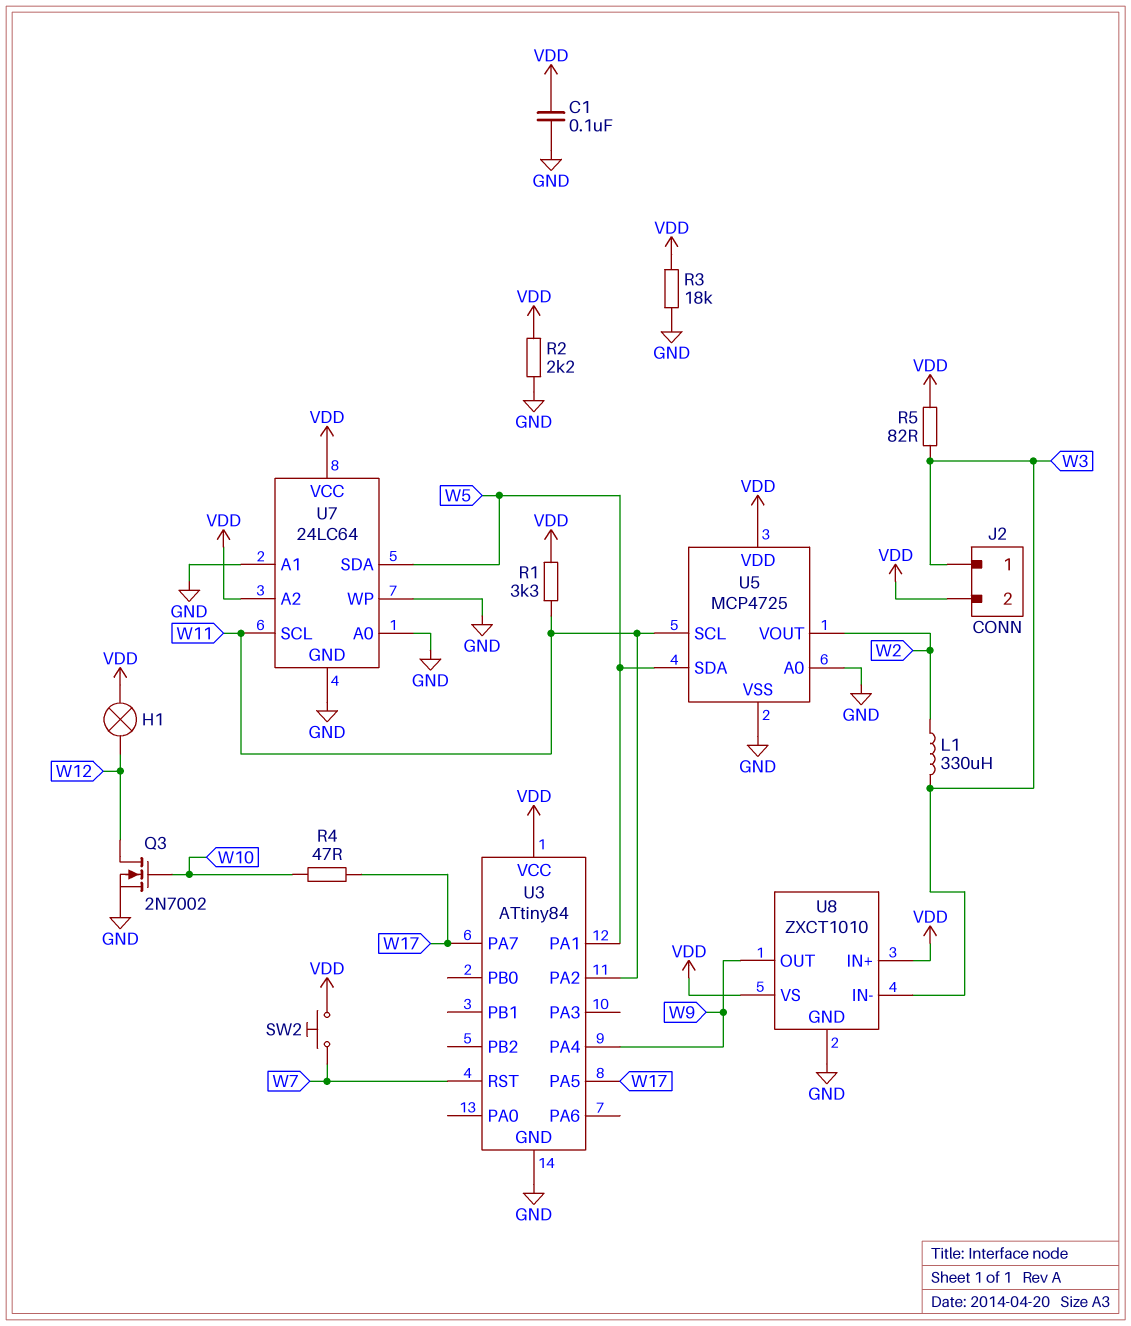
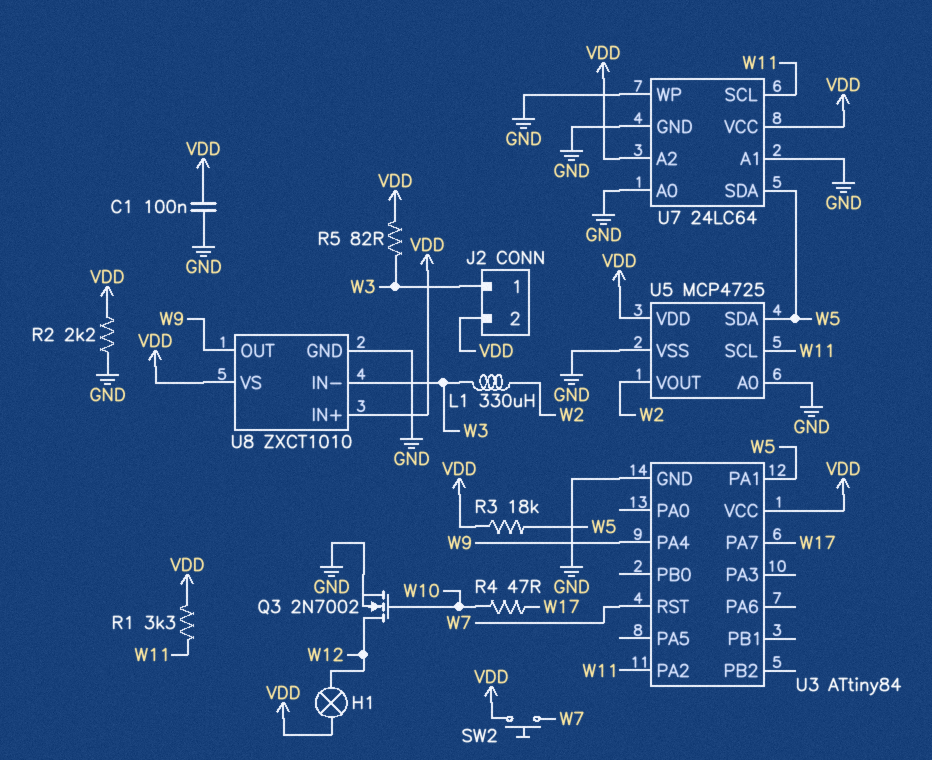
R3: 18k (GND, VDD) -> 18k (VDD, W5)
U3 pin PA5: W17 -> none

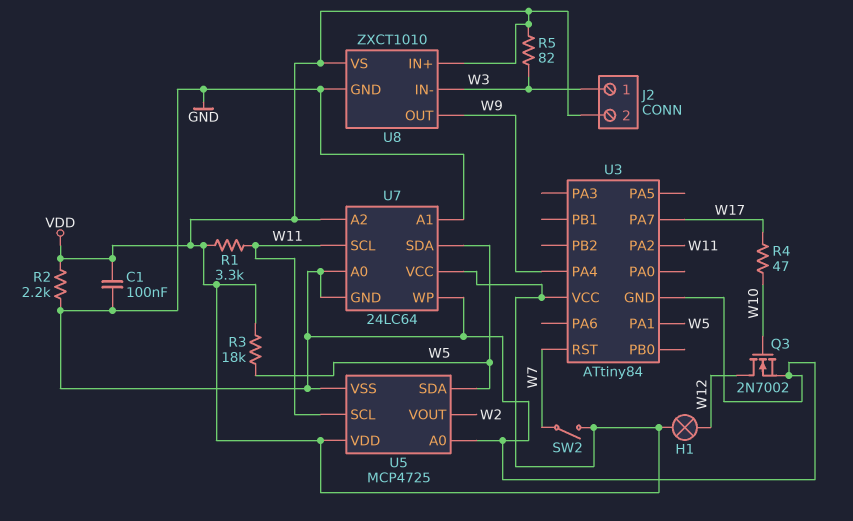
L1: 330uH (W2, W3) -> none
SW2: button (VDD, W7) -> switch (VDD, W7)

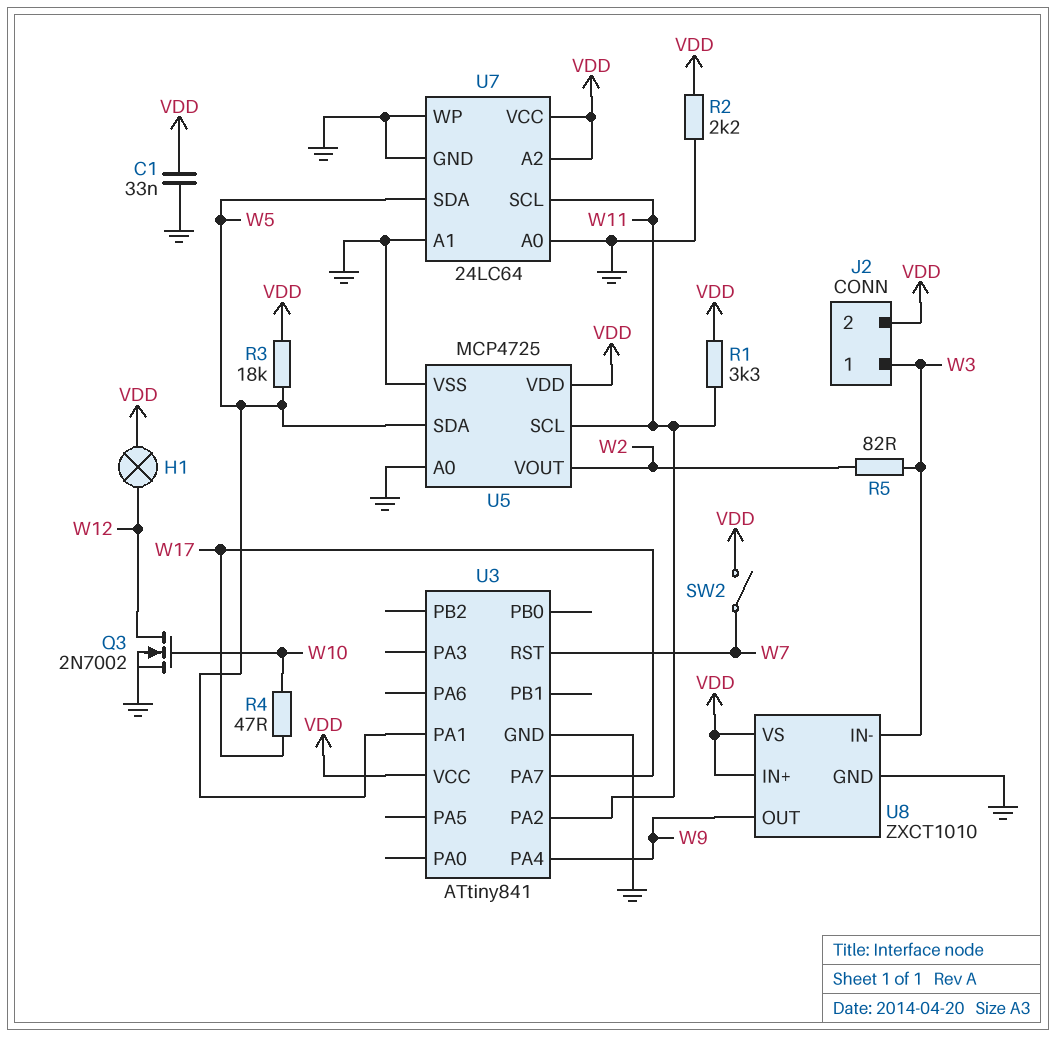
C1: 100nF (GND, VDD) -> 33nF (GND, VDD)
R5: 82 (VDD, W3) -> 82 (W2, W3)
U3: ATtiny84 -> ATtiny841

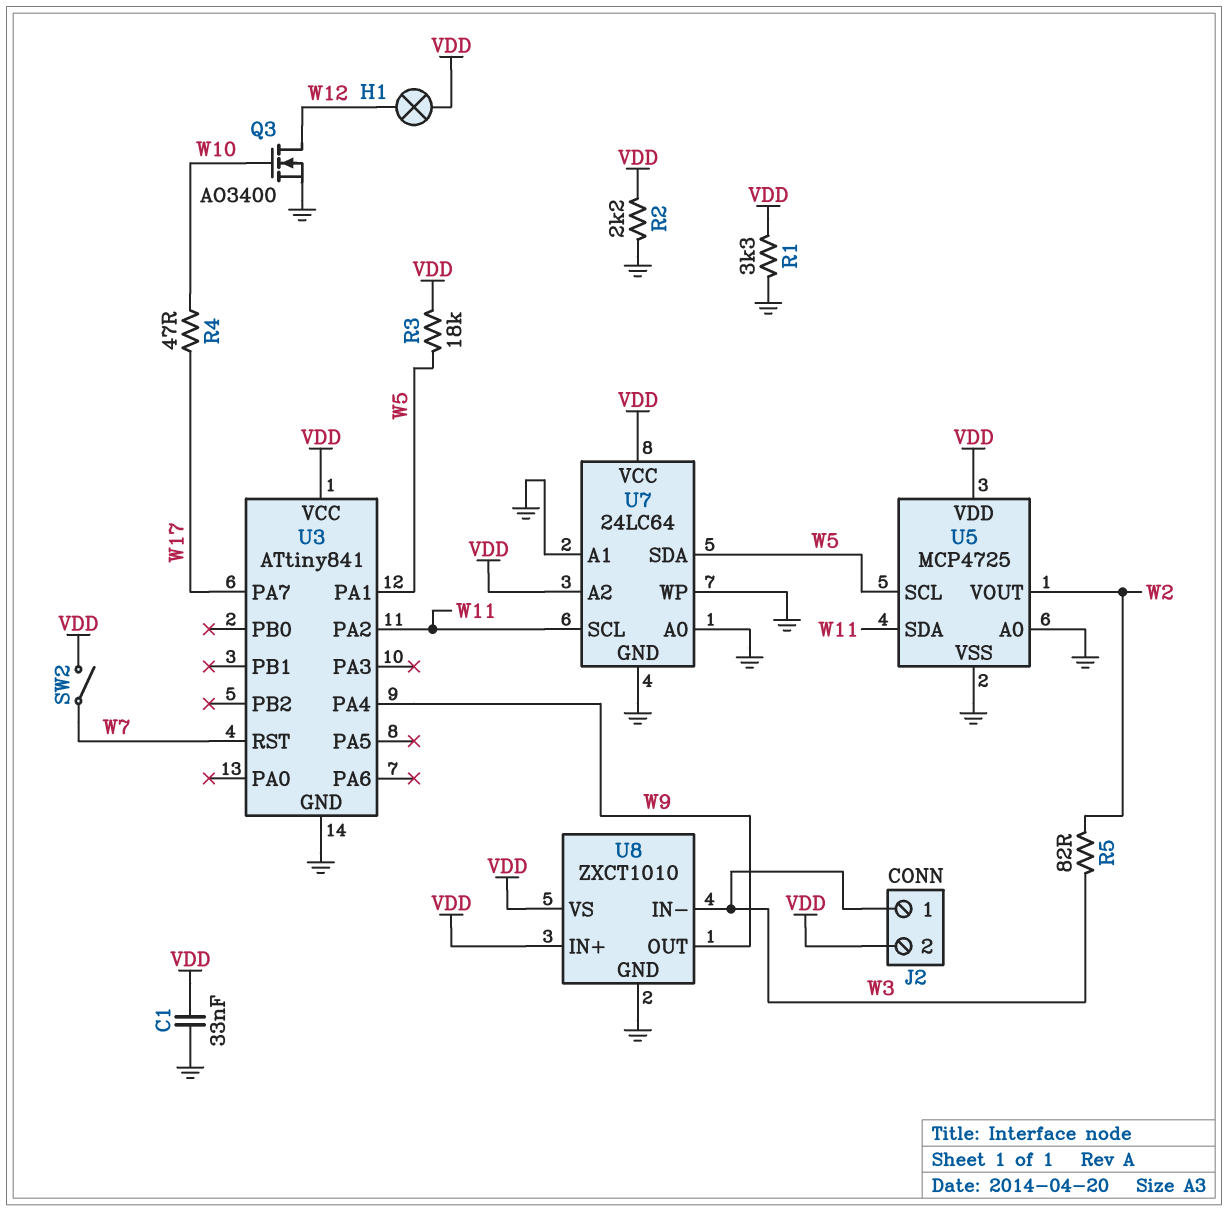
Q3: NMOS 2N7002 (G W10, D W12, S GND) -> NMOS AO3400 (G W10, D W12, S GND)
R1: 3.3k (VDD, W11) -> 3.3k (GND, VDD)
U5 pin SCL: W11 -> W5
U5 pin SDA: W5 -> W11

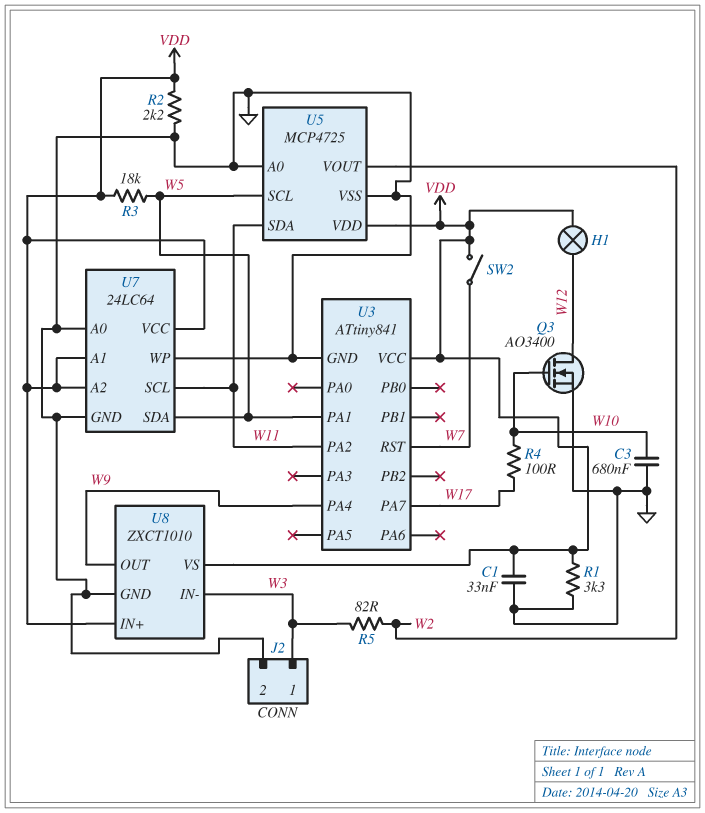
C3: none -> 680nF (GND, W10)
J2 pin 2: VDD -> GND
R4: 47 (W10, W17) -> 100 (W10, W17)
U7 pin A1: GND -> VDD

